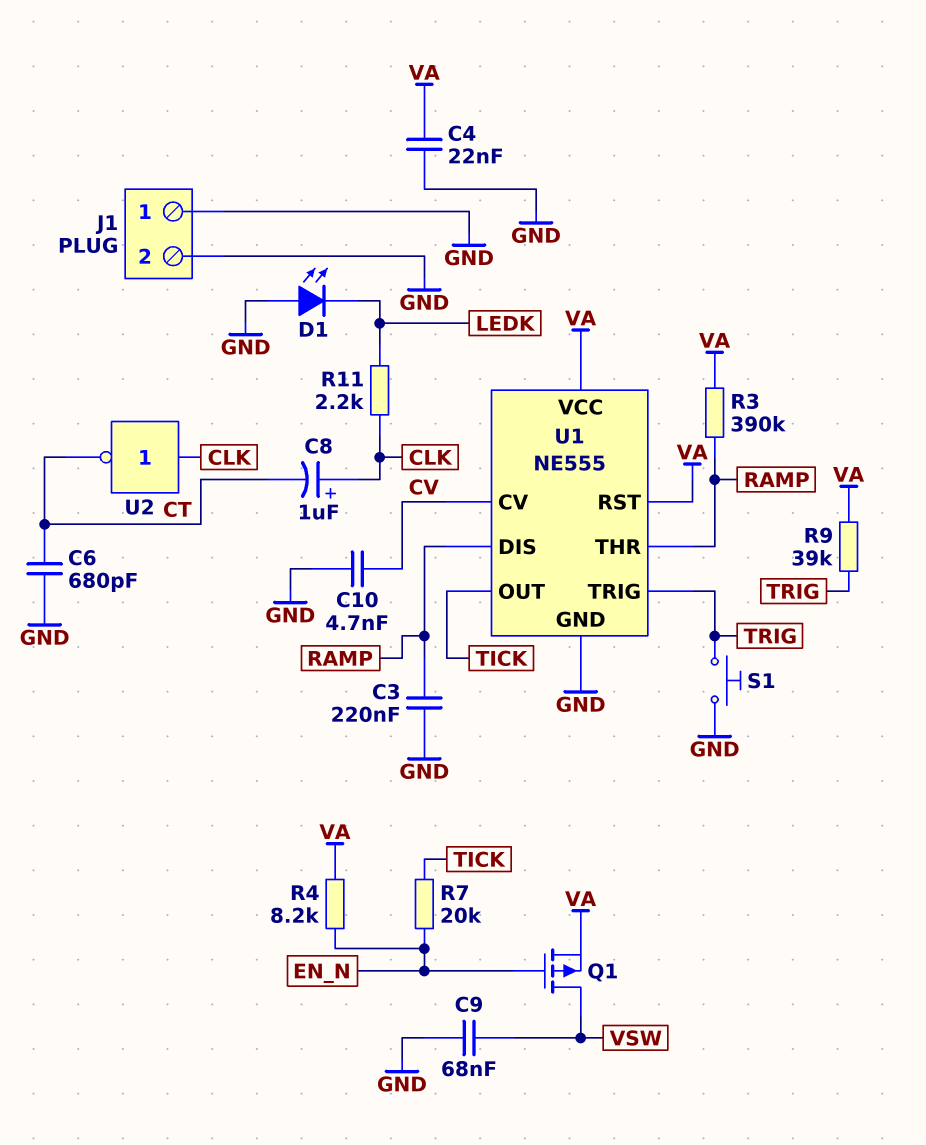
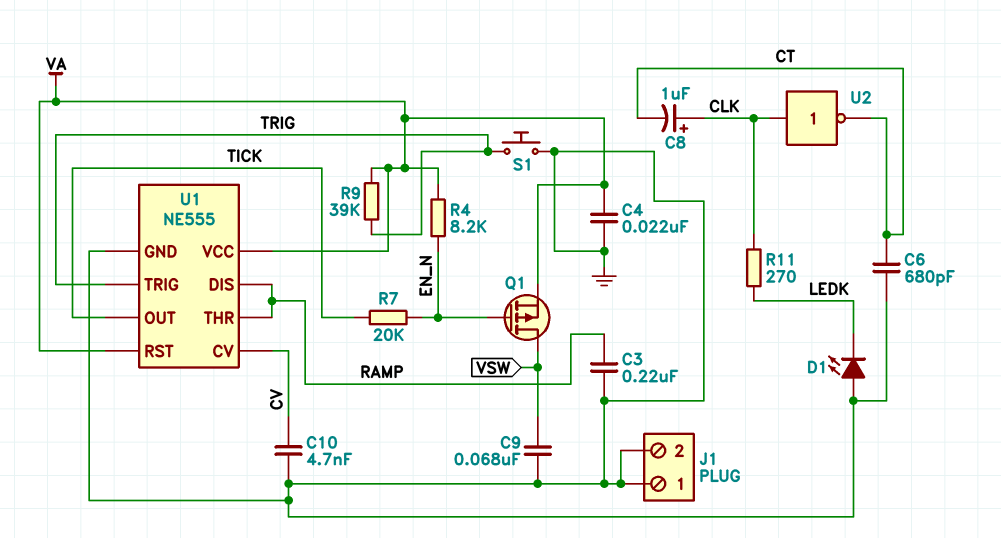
R3: 390k (RAMP, VA) -> none
R11: 2.2k (CLK, LEDK) -> 270 (CLK, LEDK)

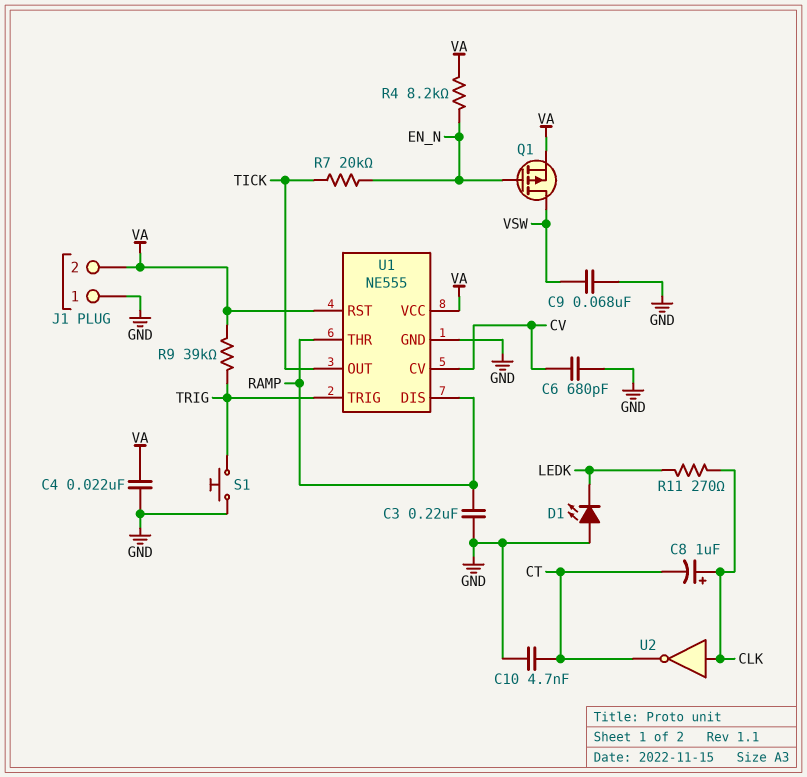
C6: 680pF (CT, GND) -> 680pF (CV, GND)
C10: 4.7nF (CV, GND) -> 4.7nF (CT, GND)
J1 pin 2: GND -> VA

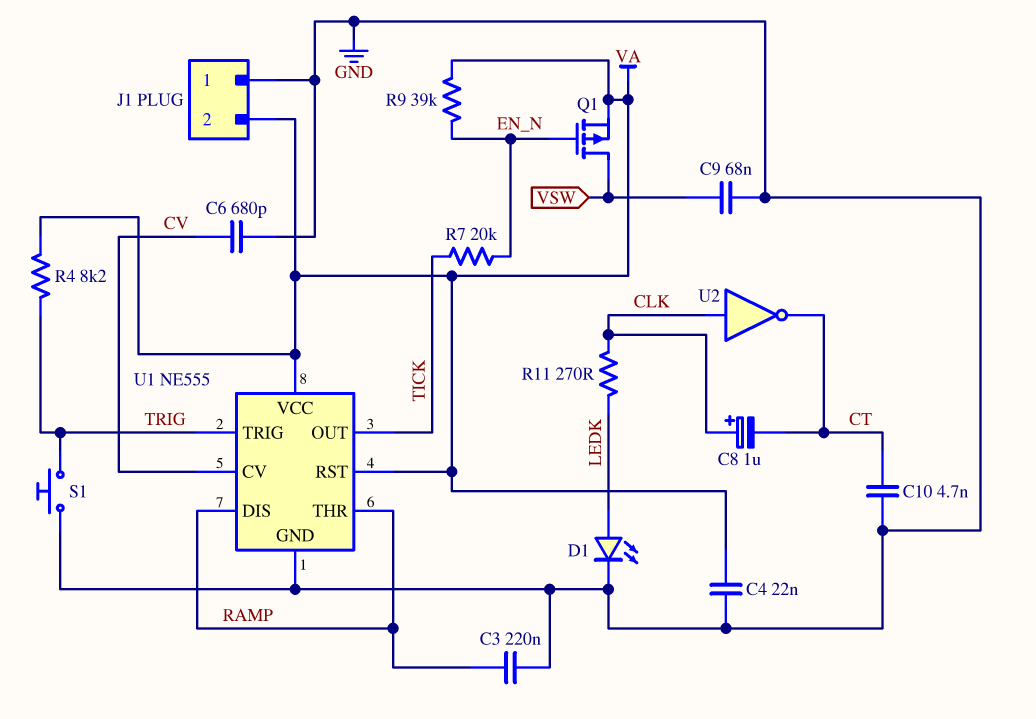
D1: LED (A GND, K LEDK) -> LED (A LEDK, K GND)
R4: 8.2k (EN_N, VA) -> 8.2k (TRIG, VA)
R9: 39k (TRIG, VA) -> 39k (EN_N, VA)

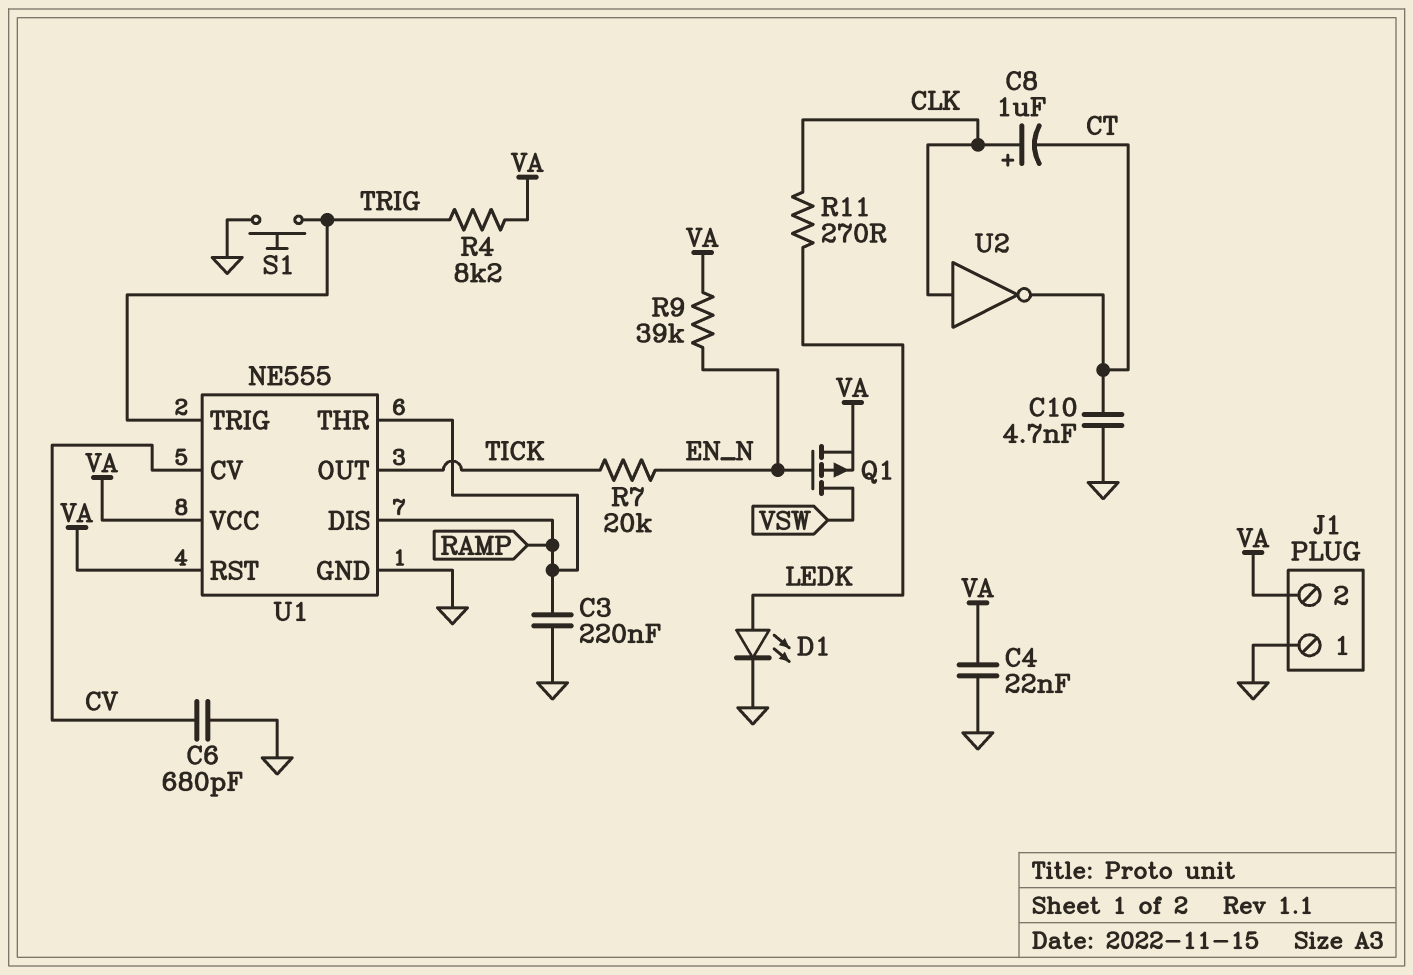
C9: 68nF (GND, VSW) -> none

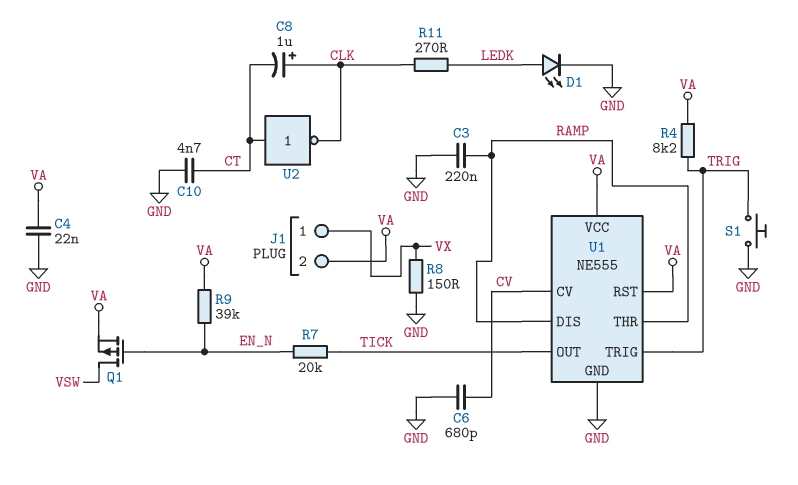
J1 pin 1: GND -> VX
R8: none -> 150 (GND, VX)
U2: NOT (in CLK, out CT) -> NOT (in CT, out CLK)

